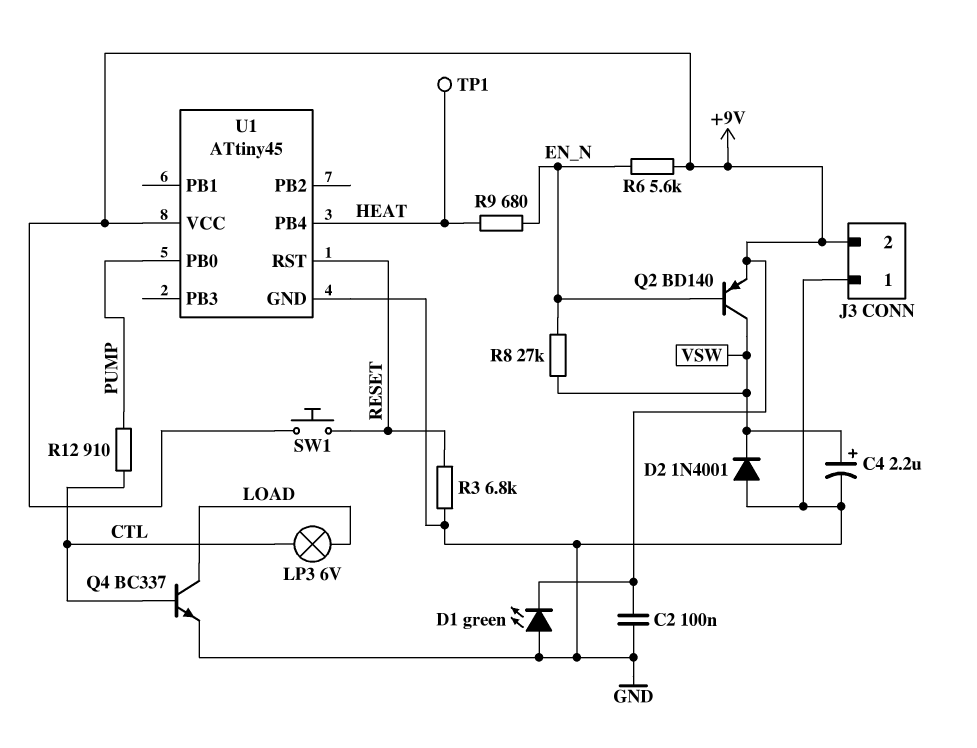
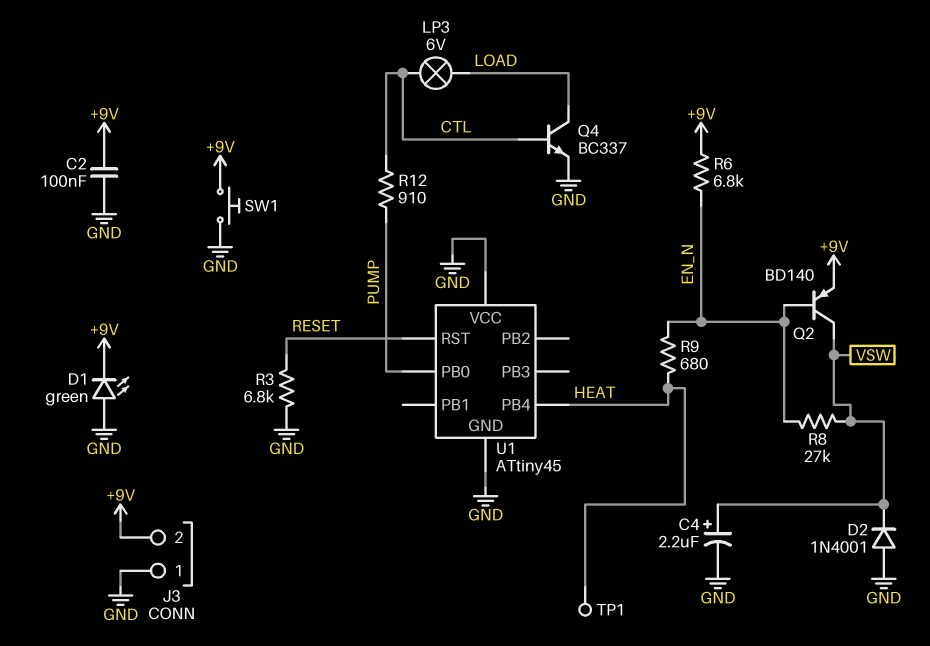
R6: 5.6k (+9V, EN_N) -> 6.8k (+9V, EN_N)
SW1: button (+9V, RESET) -> button (+9V, GND)
U1 pin VCC: +9V -> GND

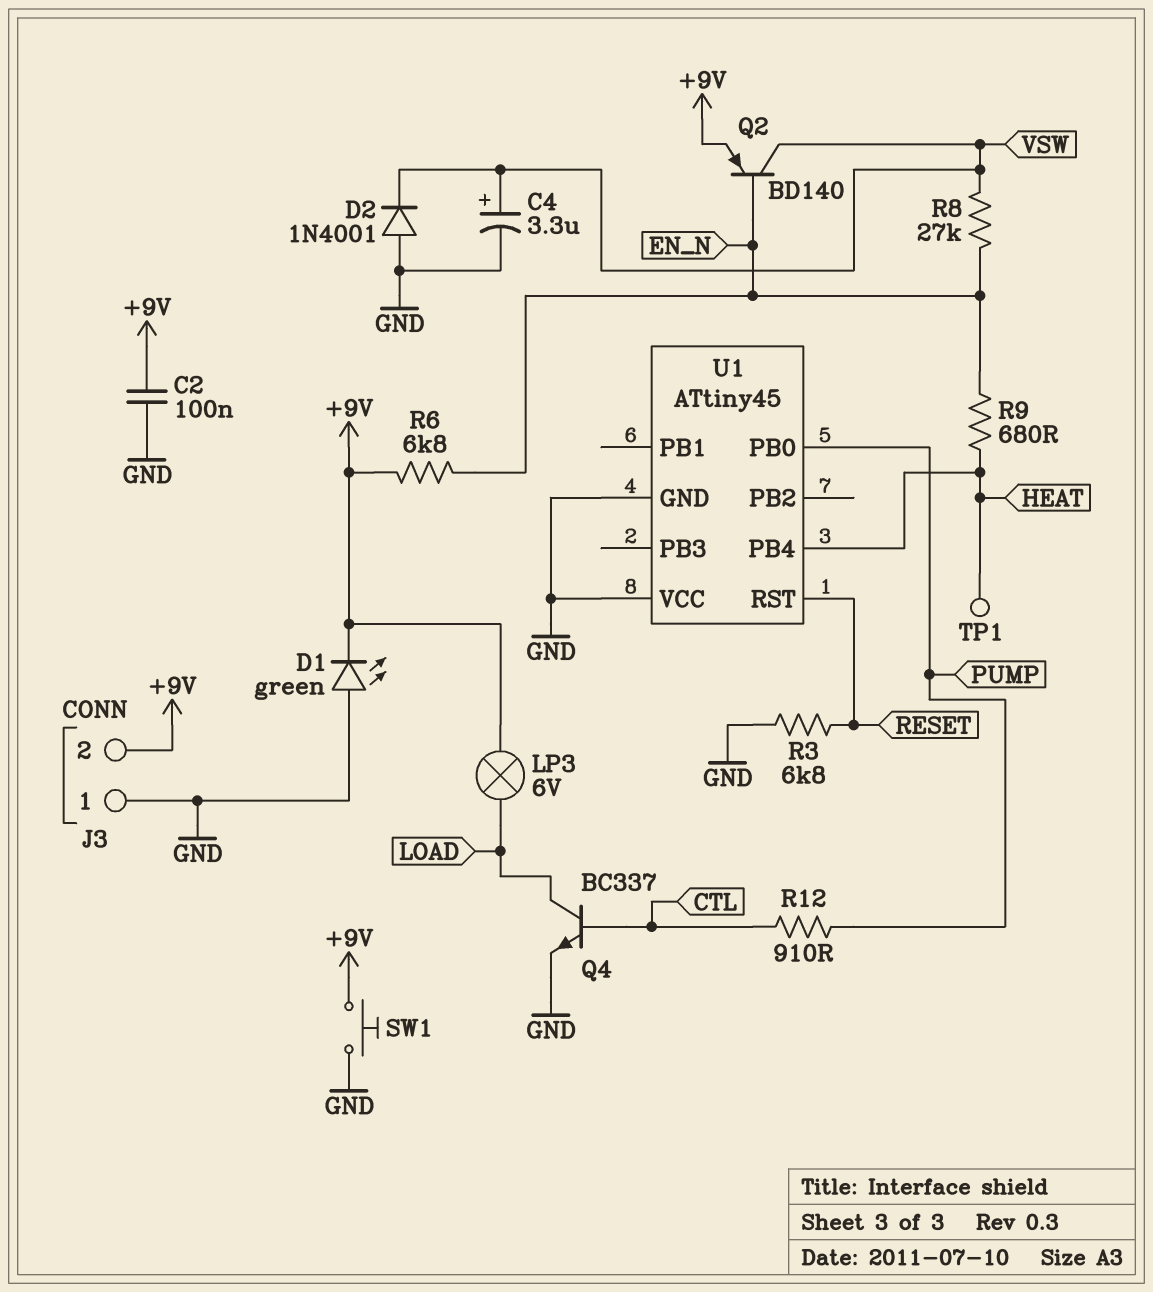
C4: 2.2uF (plus VSW, minus GND) -> 3.3uF (plus VSW, minus GND)
LP3: lamp 6V (CTL, LOAD) -> lamp 6V (+9V, LOAD)

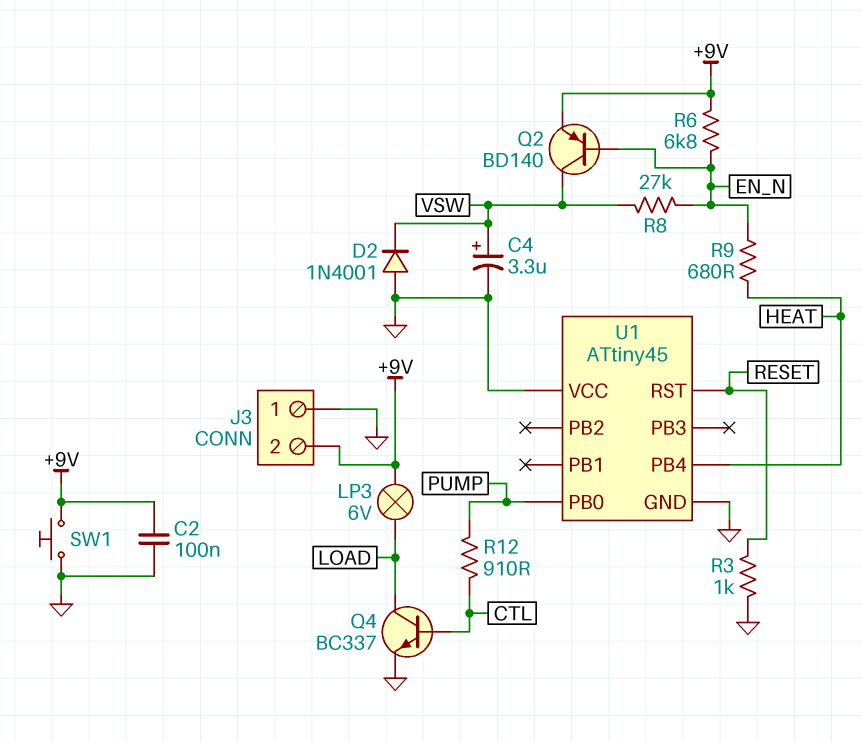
D1: LED green (A GND, K +9V) -> none
R3: 6.8k (GND, RESET) -> 1k (GND, RESET)
TP1: test point (HEAT) -> none

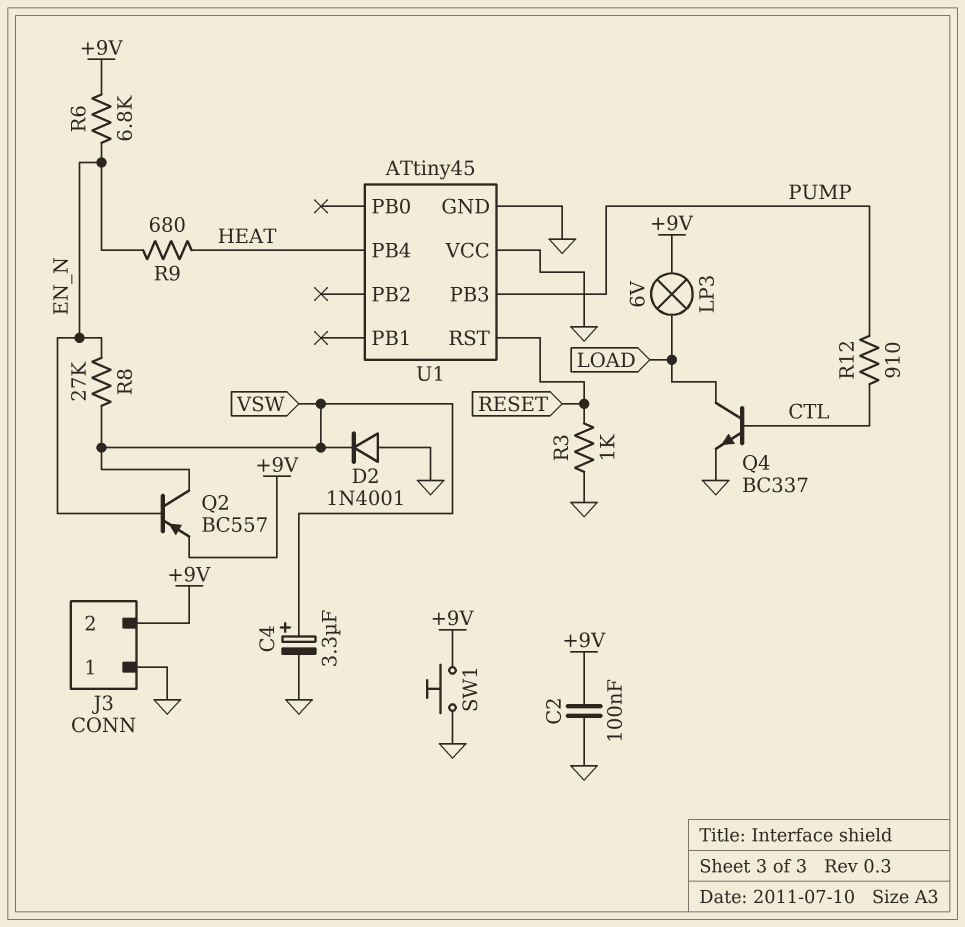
Q2: PNP BD140 (B EN_N, C VSW, E +9V) -> PNP BC557 (B EN_N, C VSW, E +9V)
U1 pin PB0: PUMP -> none
U1 pin PB3: none -> PUMP

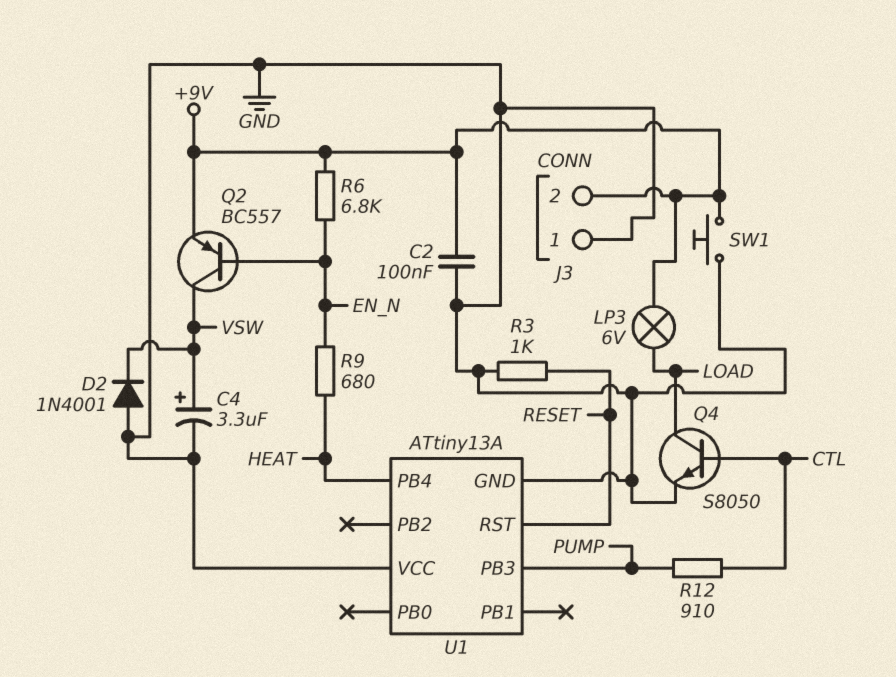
Q4: NPN BC337 (B CTL, C LOAD, E GND) -> NPN S8050 (B CTL, C LOAD, E GND)
R8: 27k (EN_N, VSW) -> none
U1: ATtiny45 -> ATtiny13A

